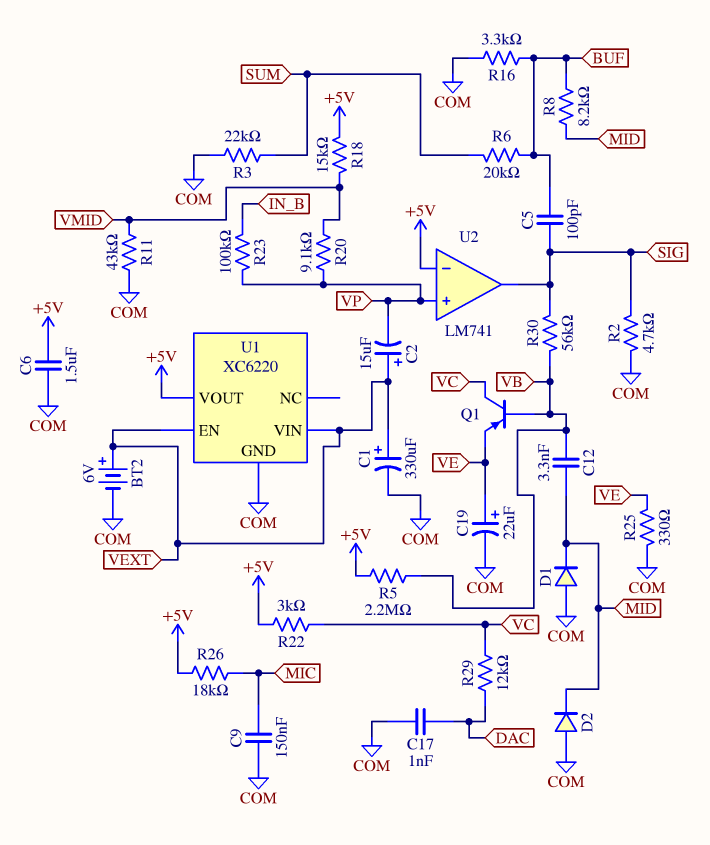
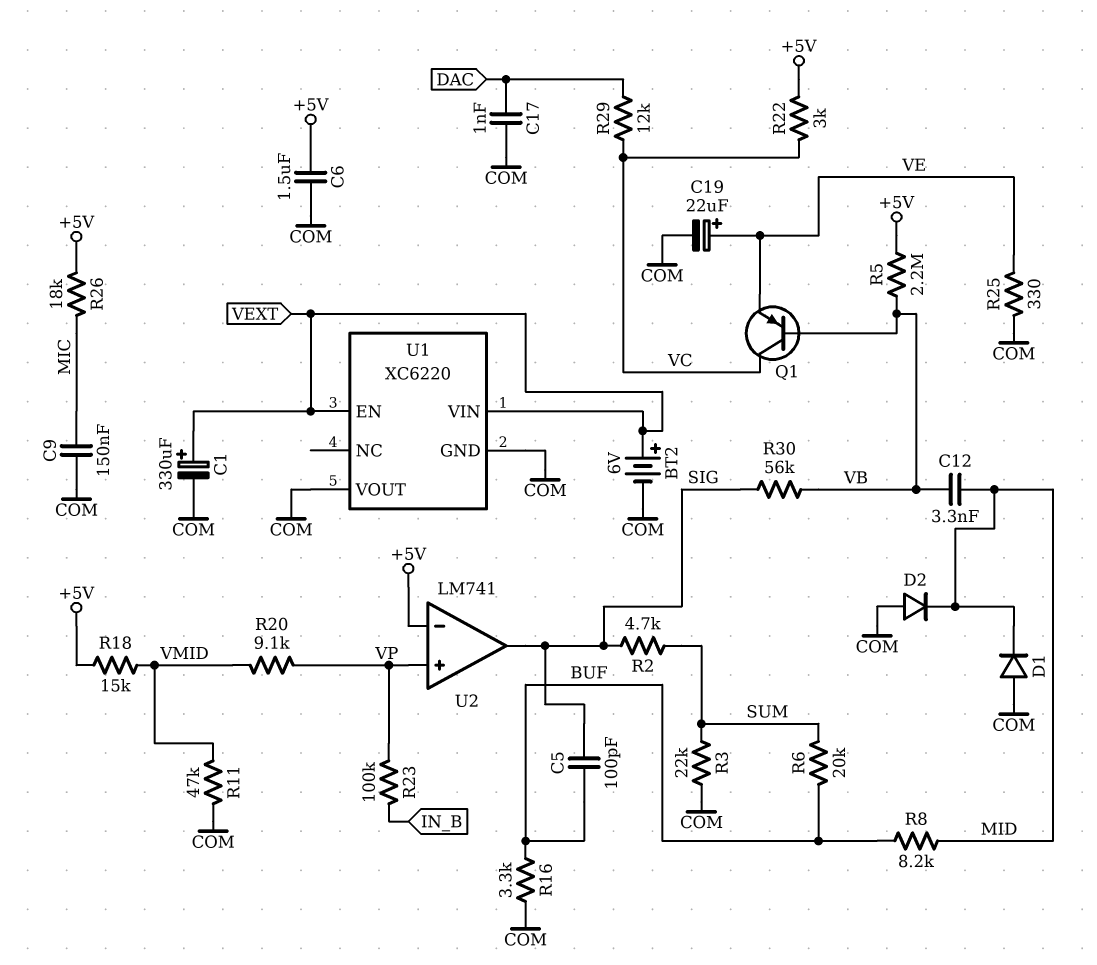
C2: 15uF (plus VEXT, minus VP) -> none
R2: 4.7k (COM, SIG) -> 4.7k (SIG, SUM)
R11: 43k (COM, VMID) -> 47k (COM, VMID)
U1 pin VOUT: +5V -> COM

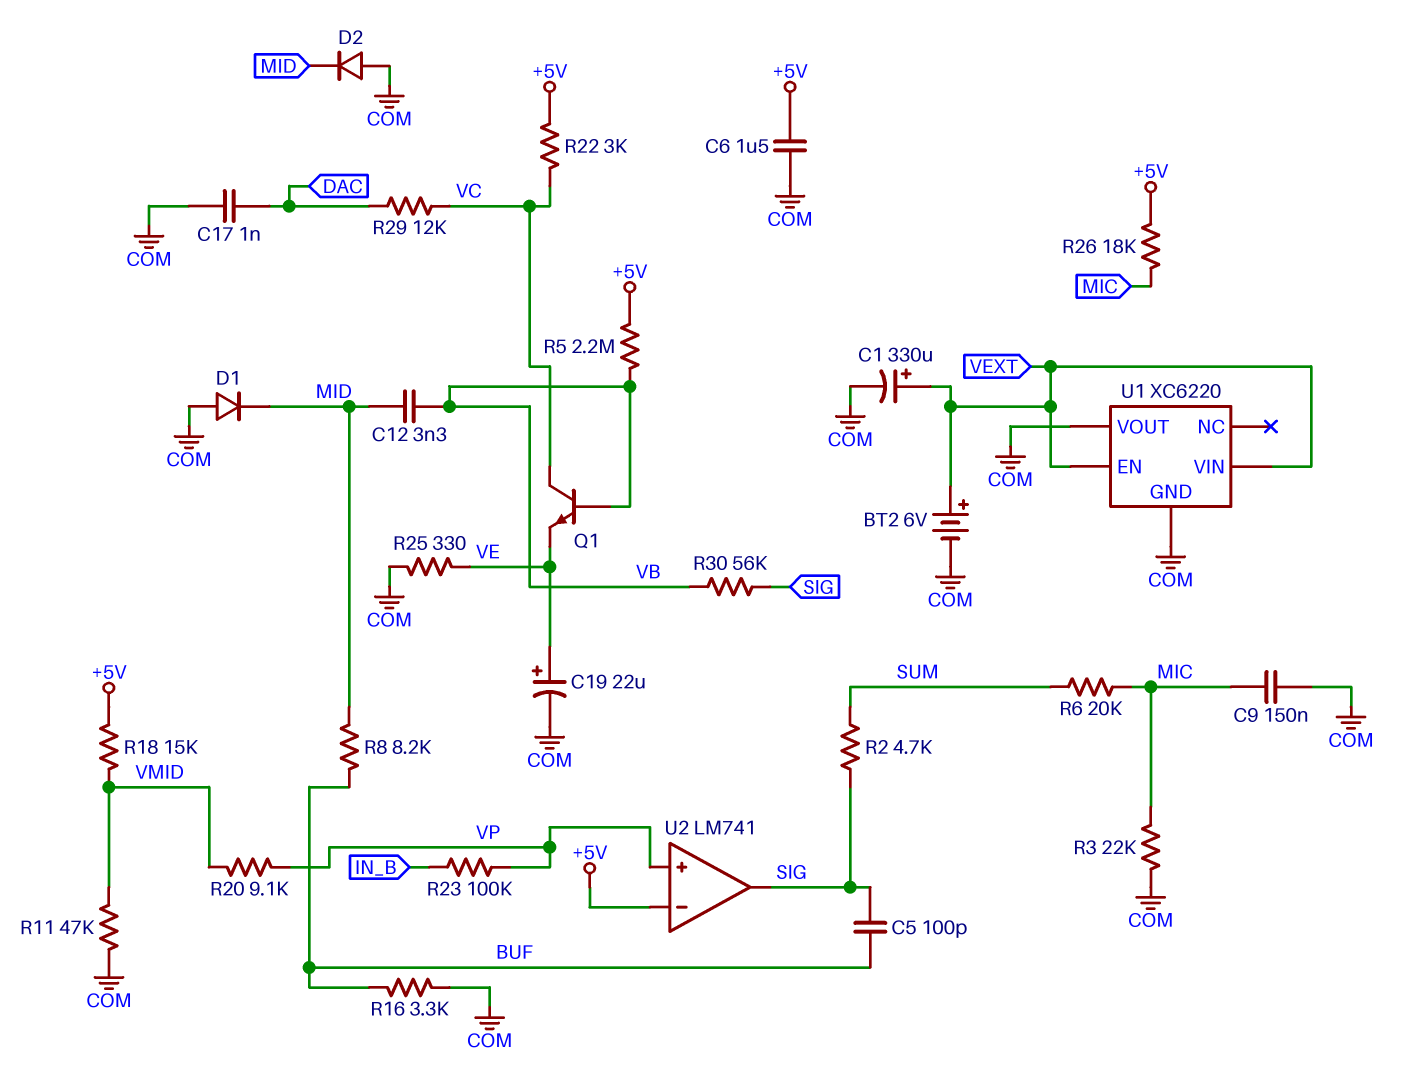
Q1: PNP (B VB, C VC, E VE) -> NPN (B VB, C VC, E VE)
R3: 22k (COM, SUM) -> 22k (COM, MIC)
R6: 20k (BUF, SUM) -> 20k (MIC, SUM)

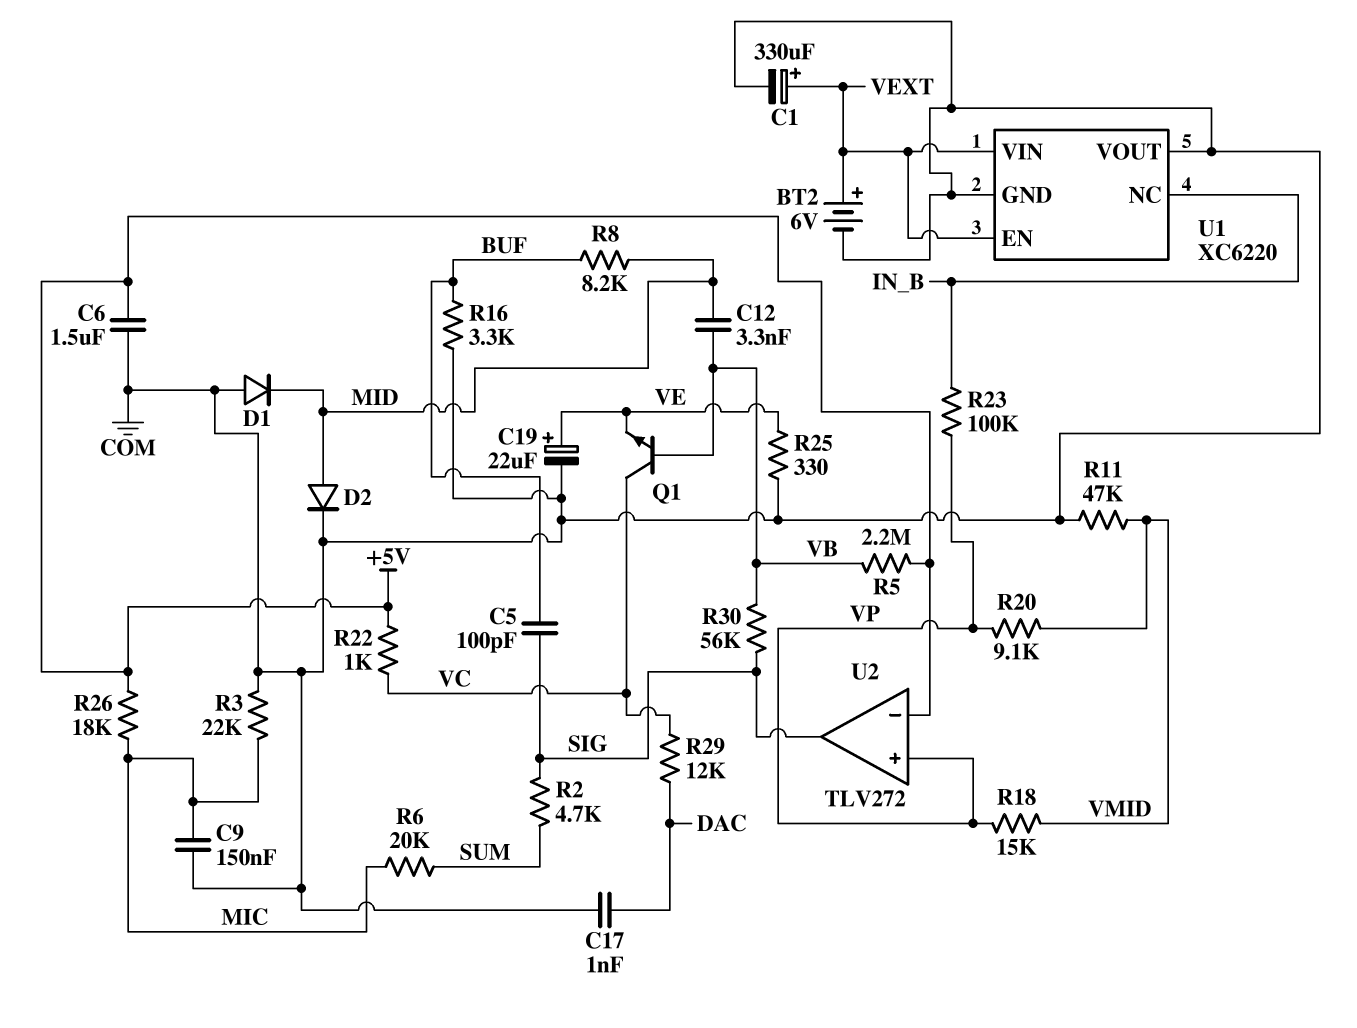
D2: diode (A COM, K MID) -> diode (A MID, K COM)
R18: 15k (+5V, VMID) -> 15k (VMID, VP)
R22: 3k (+5V, VC) -> 1k (+5V, VC)
U1 pin NC: none -> IN_B
U2: LM741 -> TLV272

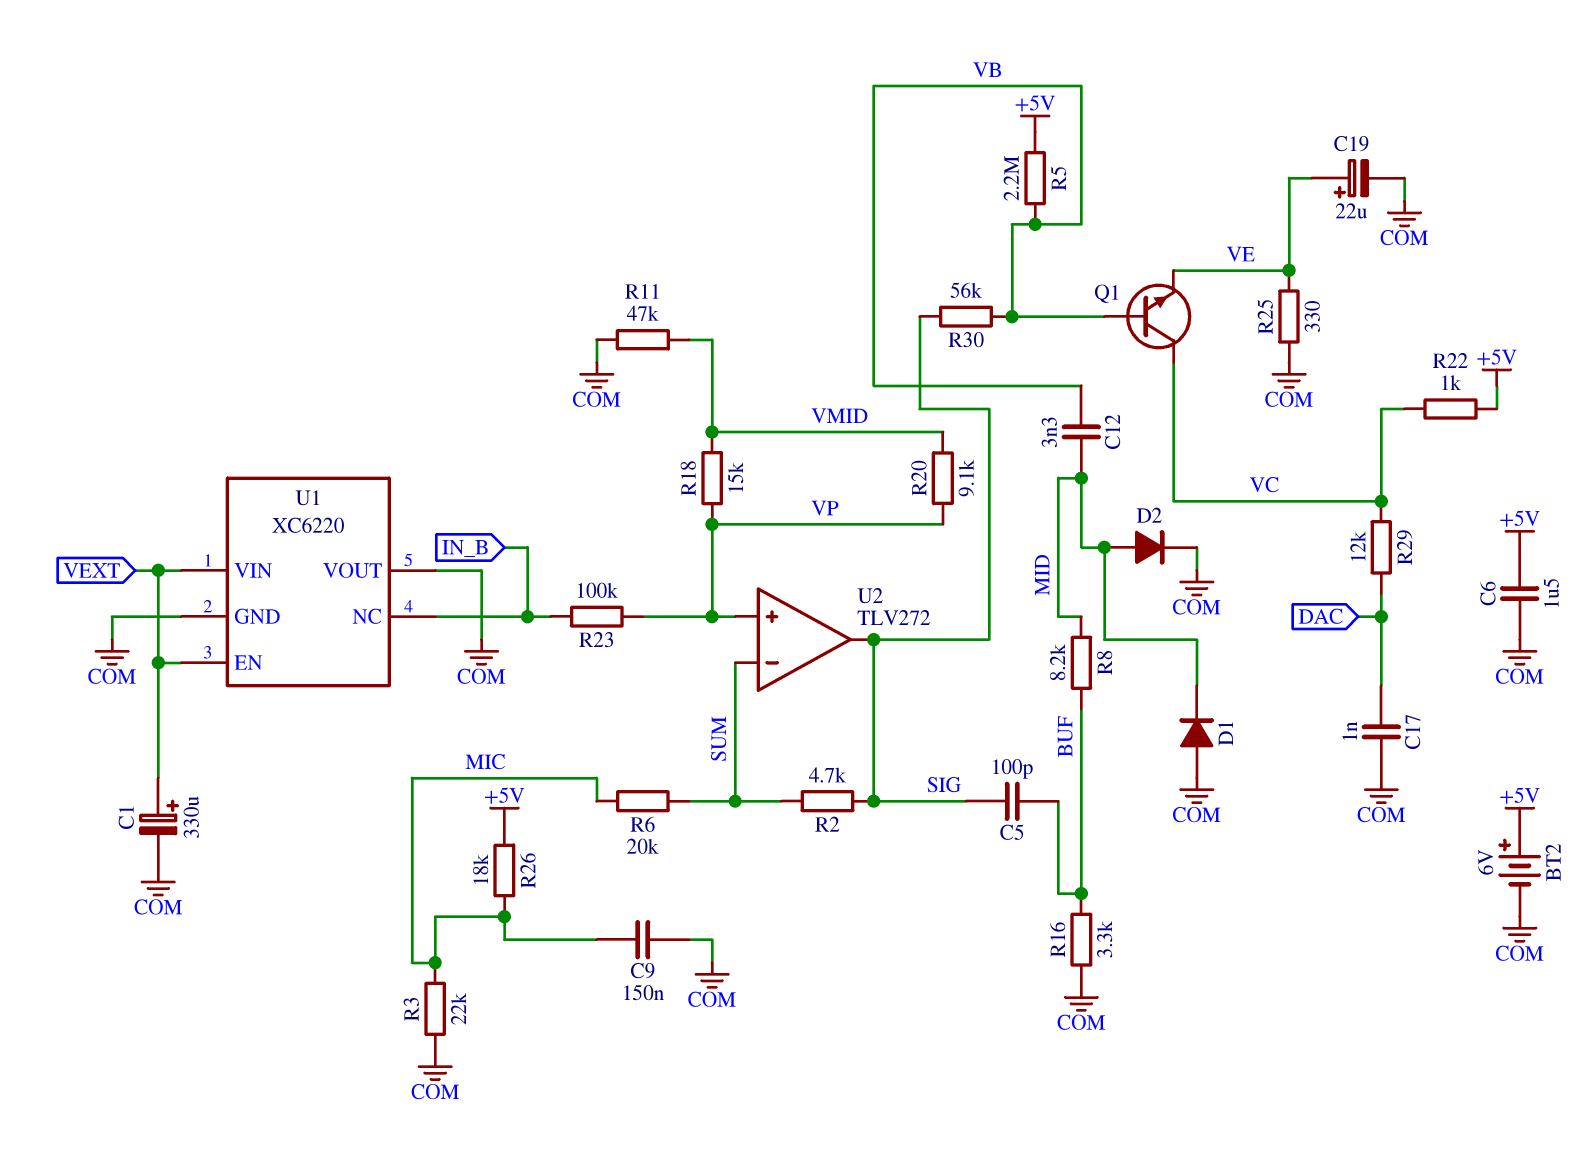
BT2: 6V (plus VEXT, minus COM) -> 6V (plus +5V, minus COM)
U2 pin in-: +5V -> SUM

